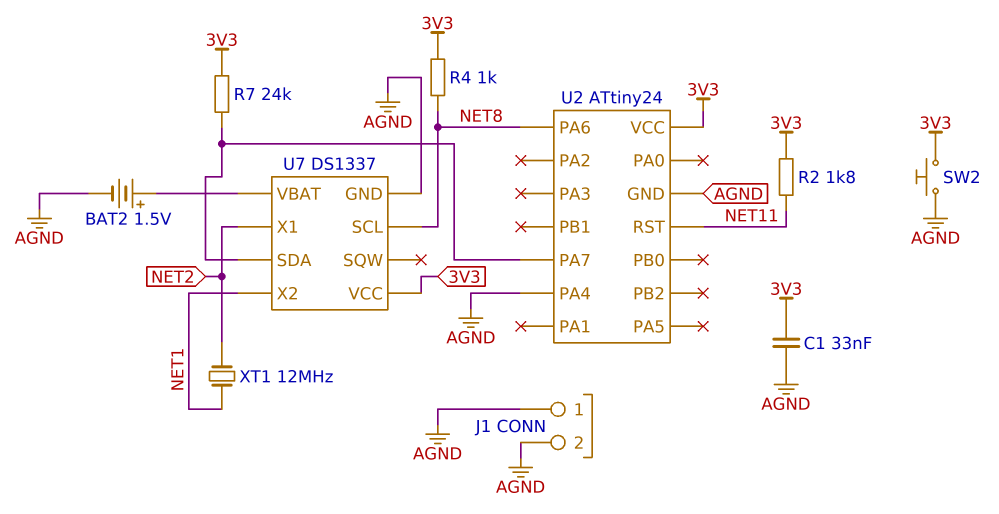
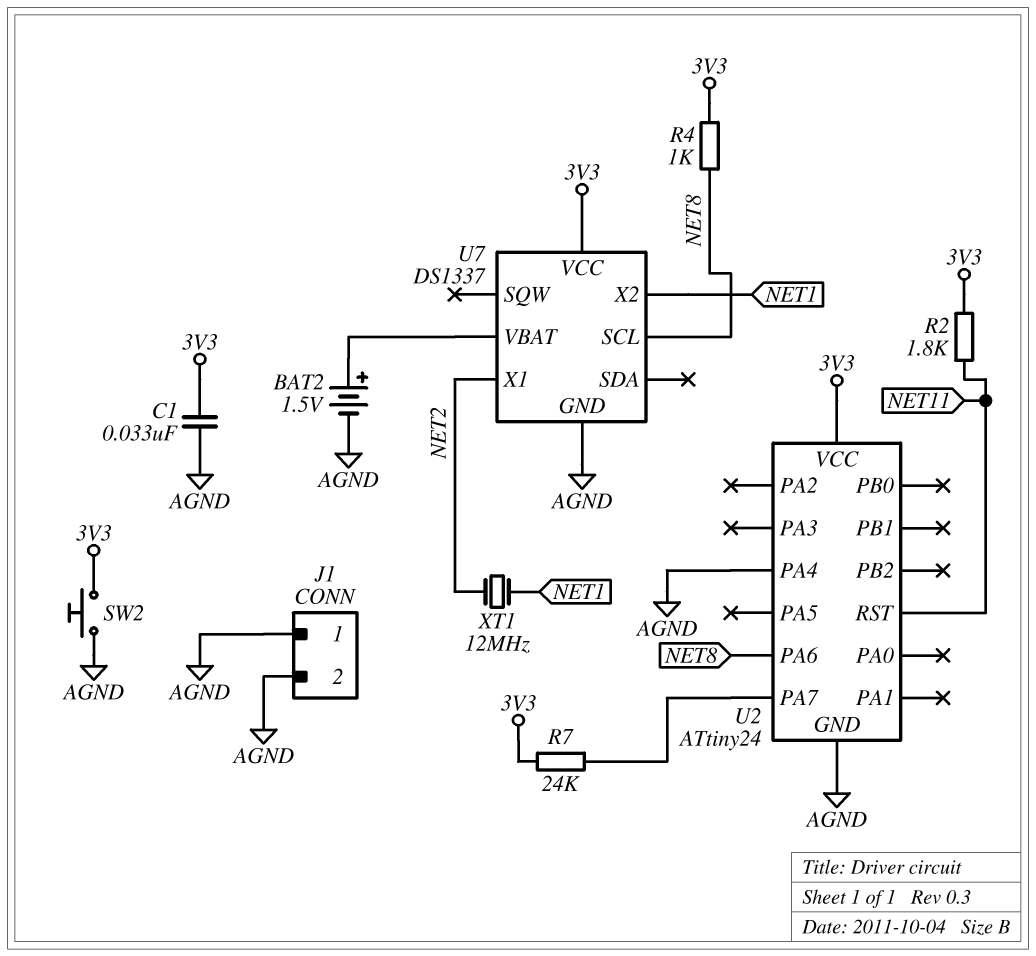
U7 pin SDA: U2/PA7 -> none

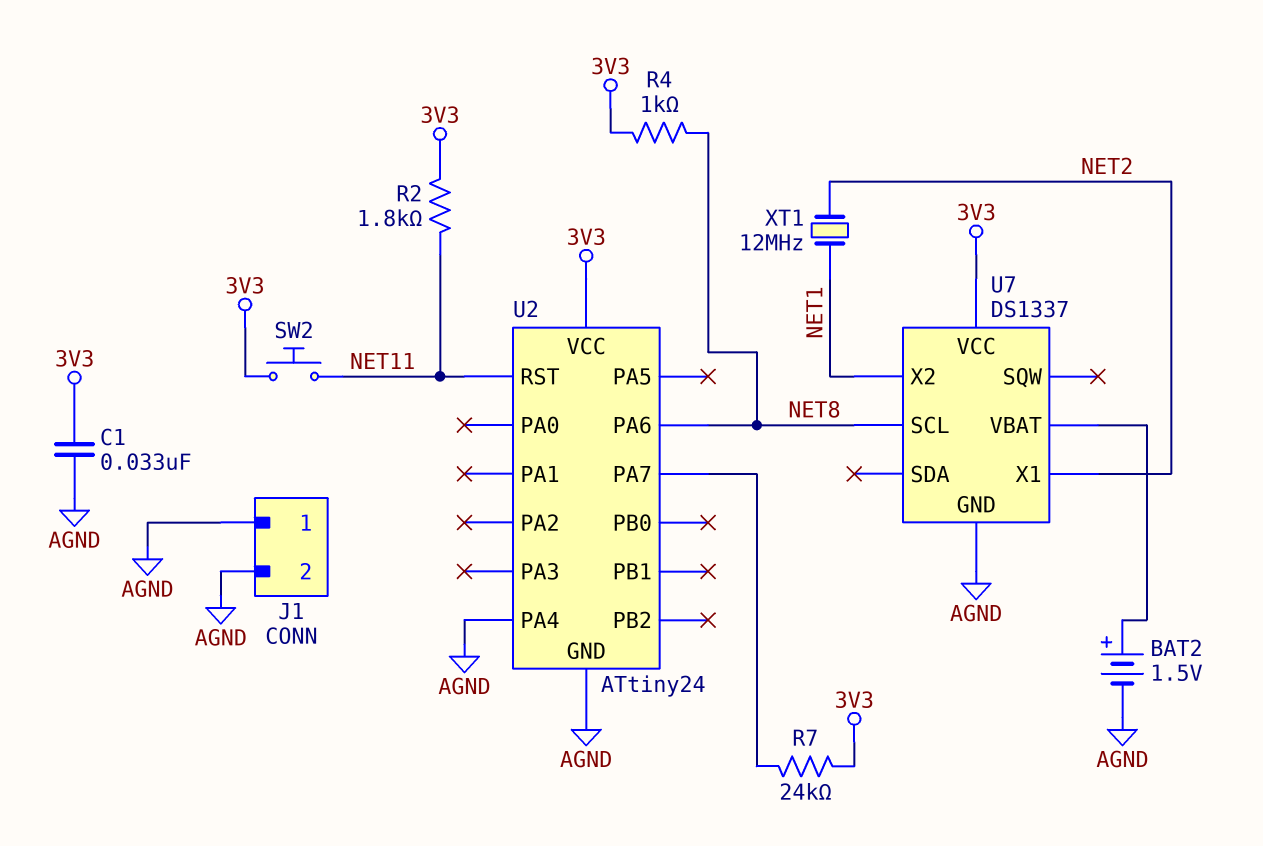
SW2: button (3V3, AGND) -> button (3V3, NET11)

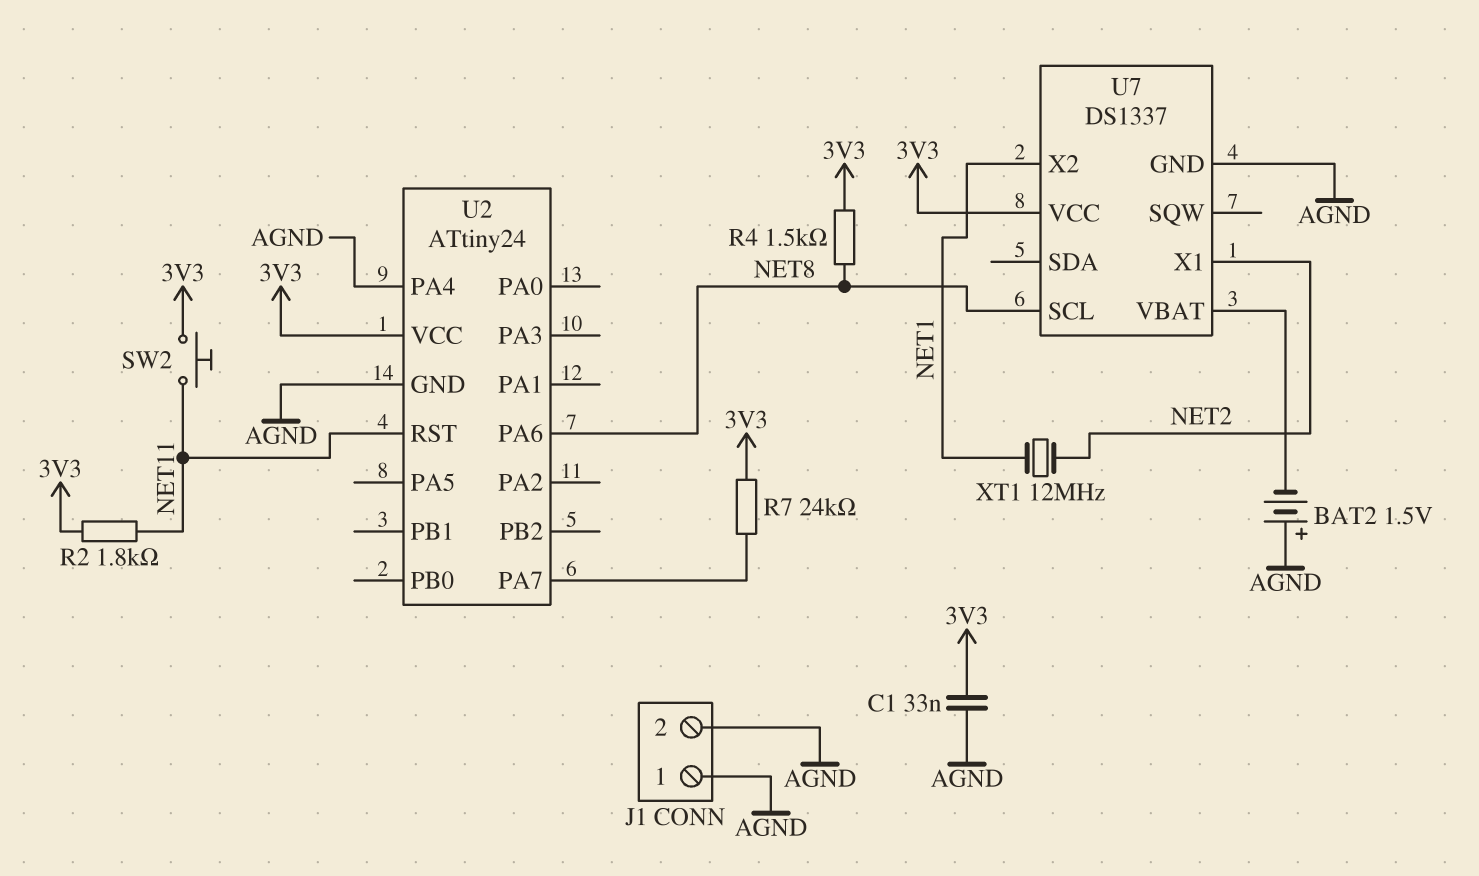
BAT2: 1.5V (plus U7/VBAT, minus AGND) -> 1.5V (plus AGND, minus U7/VBAT)
R4: 1k (3V3, NET8) -> 1.5k (3V3, NET8)

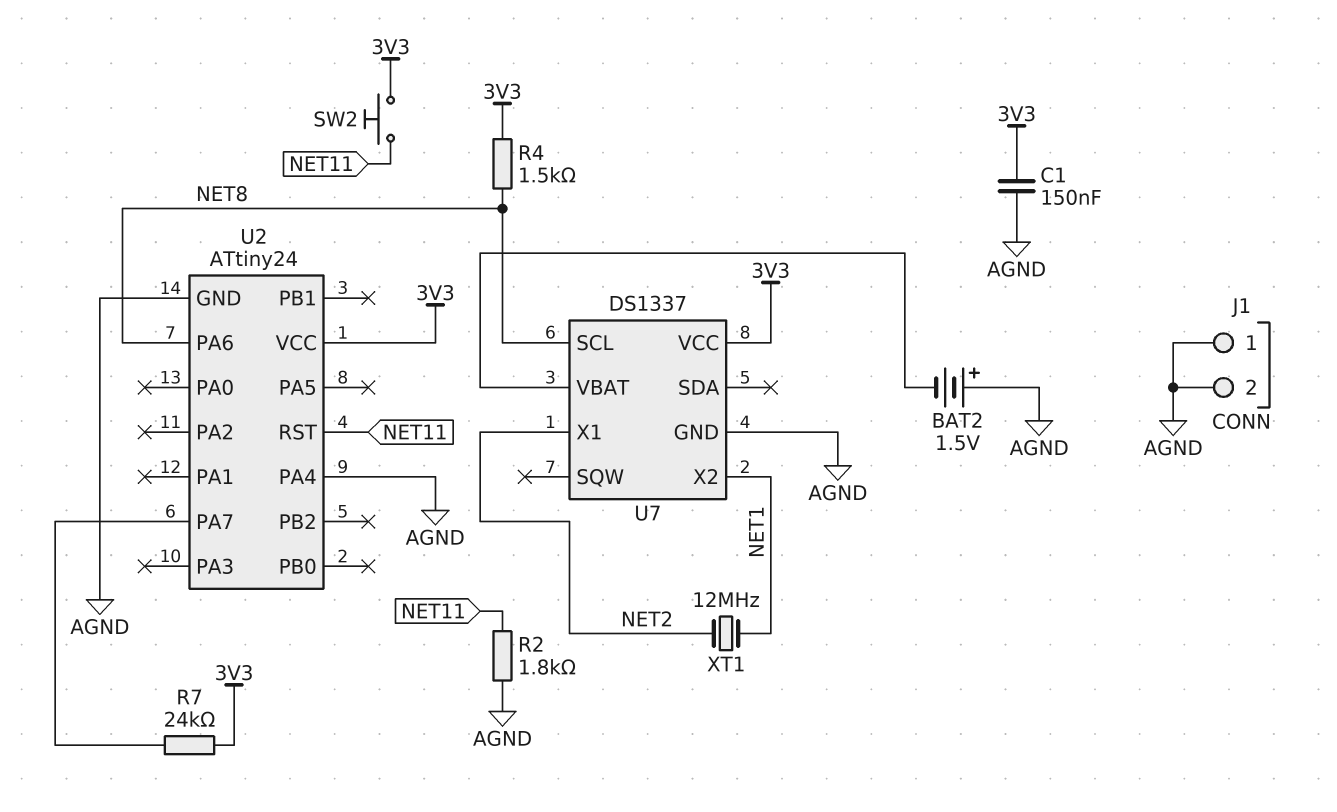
C1: 33nF (3V3, AGND) -> 150nF (3V3, AGND)
R2: 1.8k (3V3, NET11) -> 1.8k (AGND, NET11)

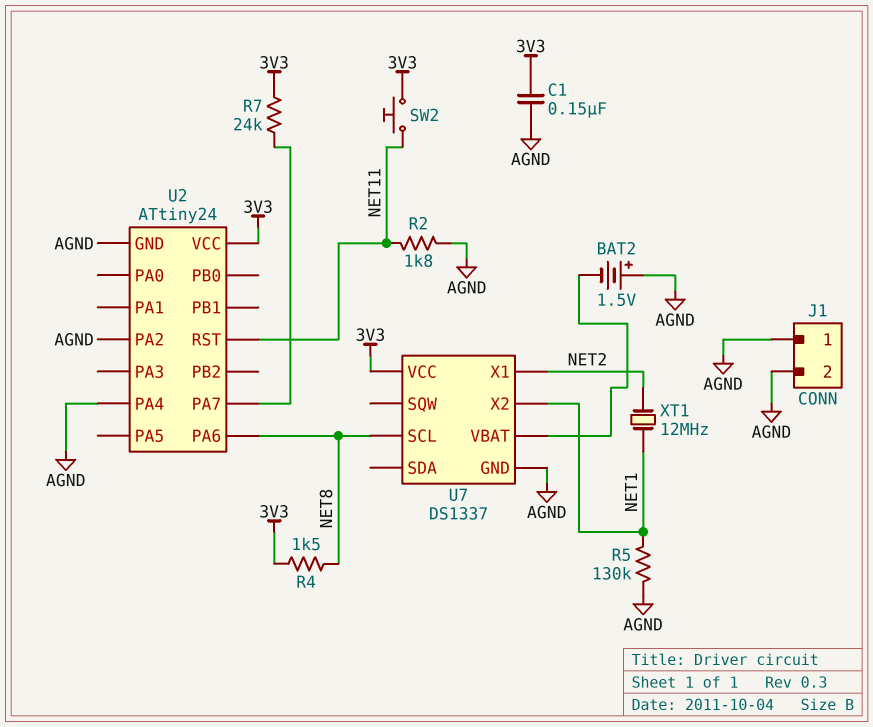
R5: none -> 130k (AGND, NET1)
U2 pin PA2: none -> AGND

